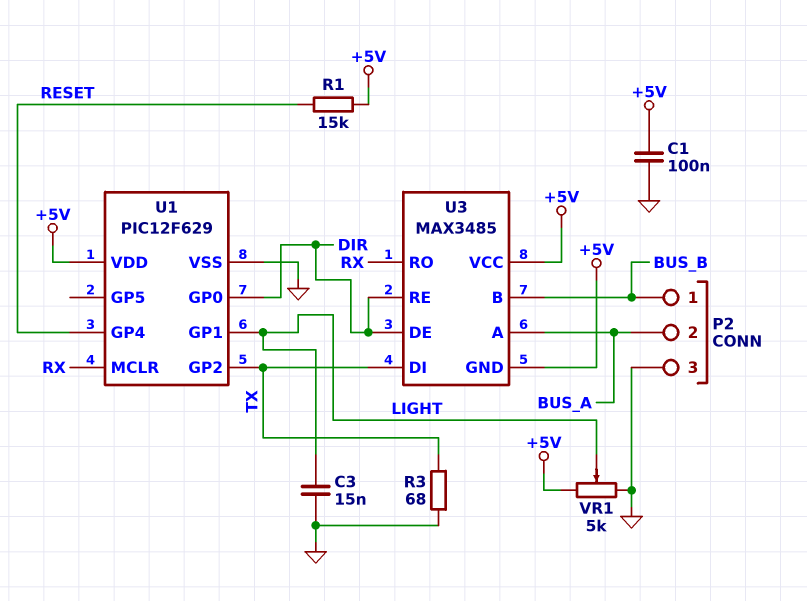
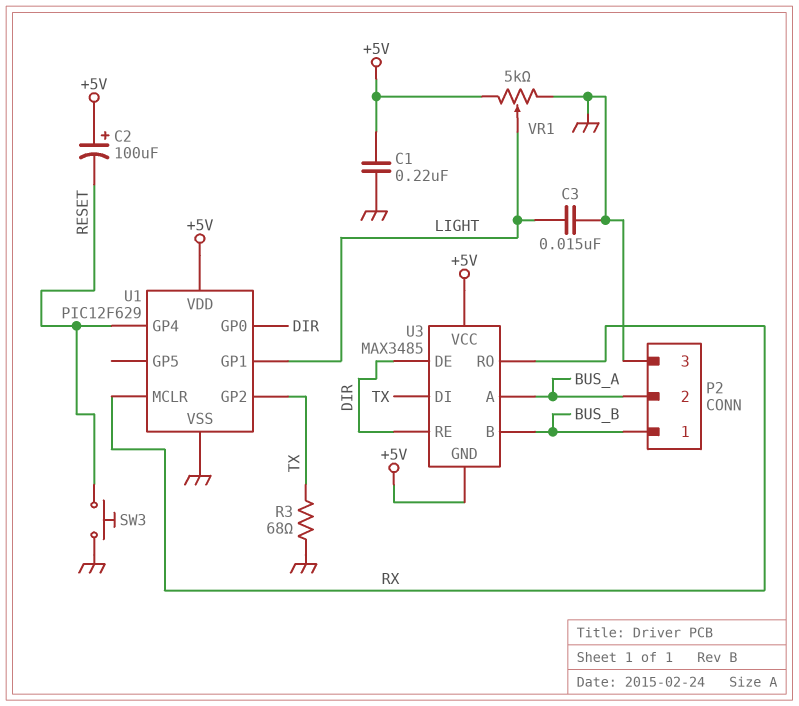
C1: 100nF (+5V, GND) -> 220nF (+5V, GND)
C2: none -> 100uF (plus +5V, minus RESET)
R1: 15k (+5V, RESET) -> none
SW3: none -> button (GND, RESET)

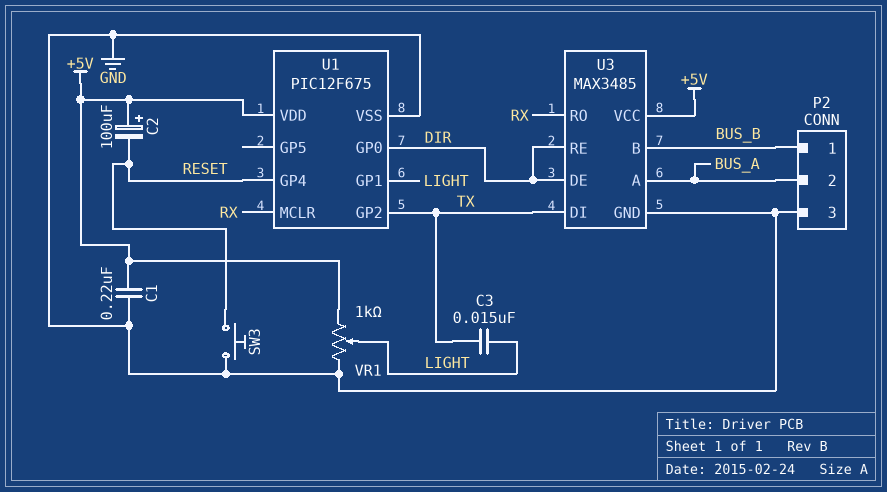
C3: 15nF (GND, LIGHT) -> 15nF (LIGHT, TX)
R3: 68 (GND, TX) -> none
U1: PIC12F629 -> PIC12F675
U3 pin GND: +5V -> GND
VR1: 5k (+5V, GND, wiper LIGHT) -> 1k (+5V, GND, wiper LIGHT)

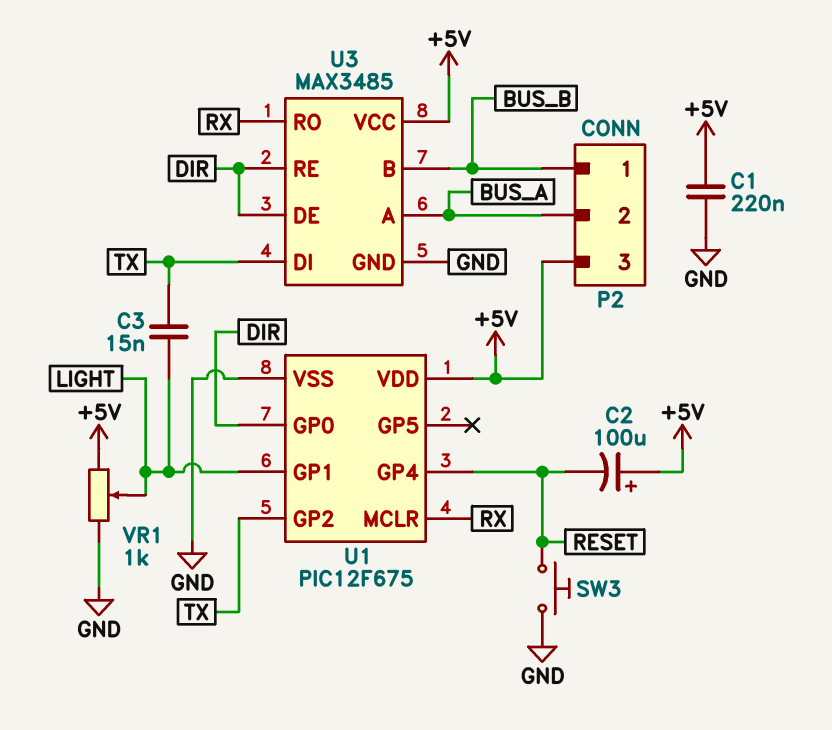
P2 pin 3: GND -> +5V

